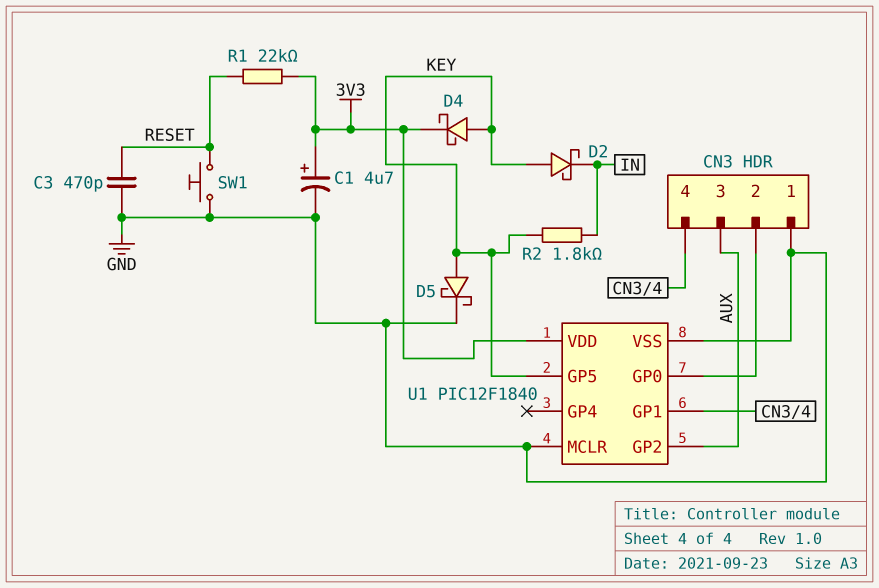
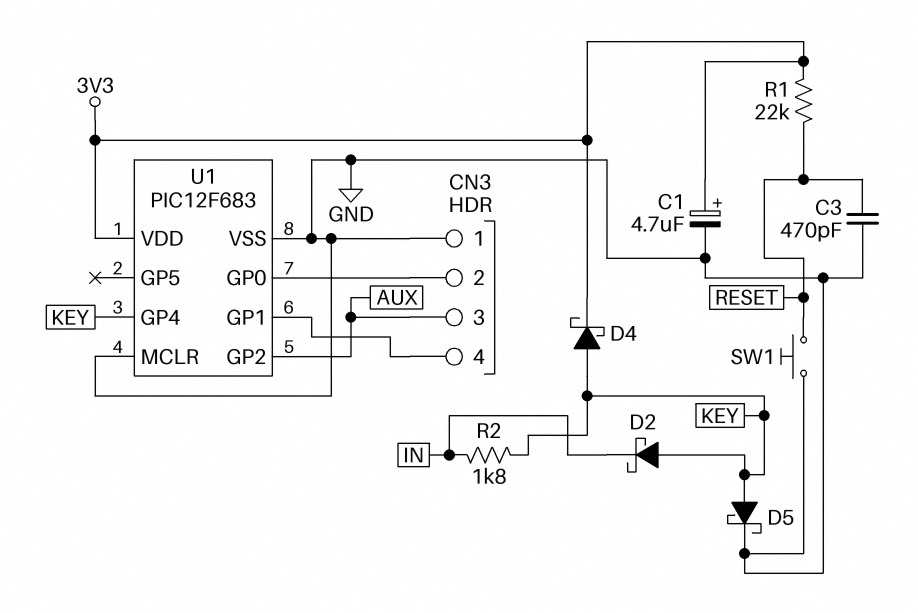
U1: PIC12F1840 -> PIC12F683
U1 pin GP4: none -> KEY
U1 pin GP5: KEY -> none

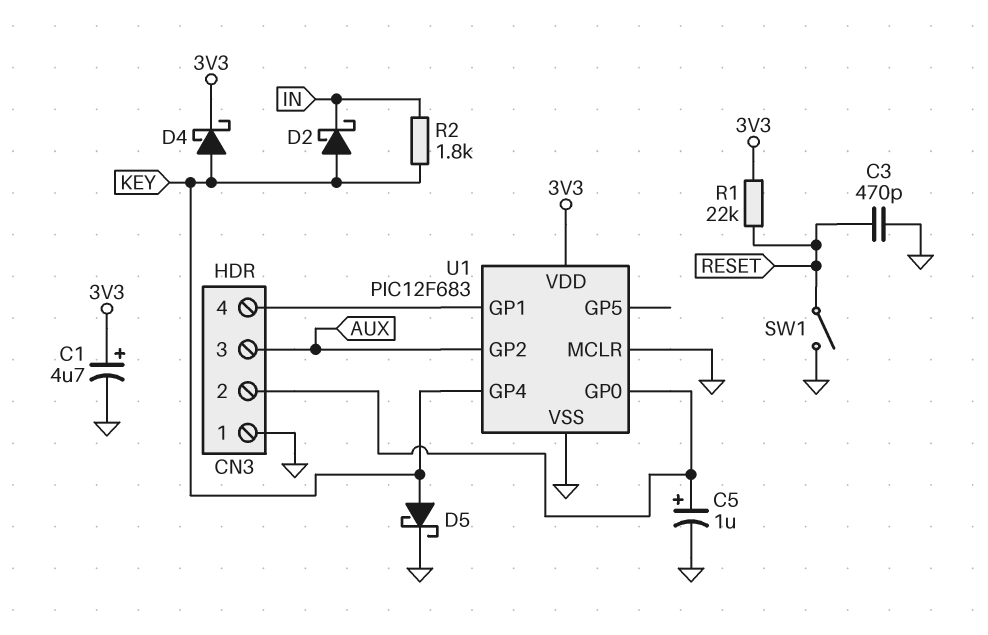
C5: none -> 1uF (plus CN3/2, minus GND)
SW1: button (GND, RESET) -> switch (GND, RESET)

